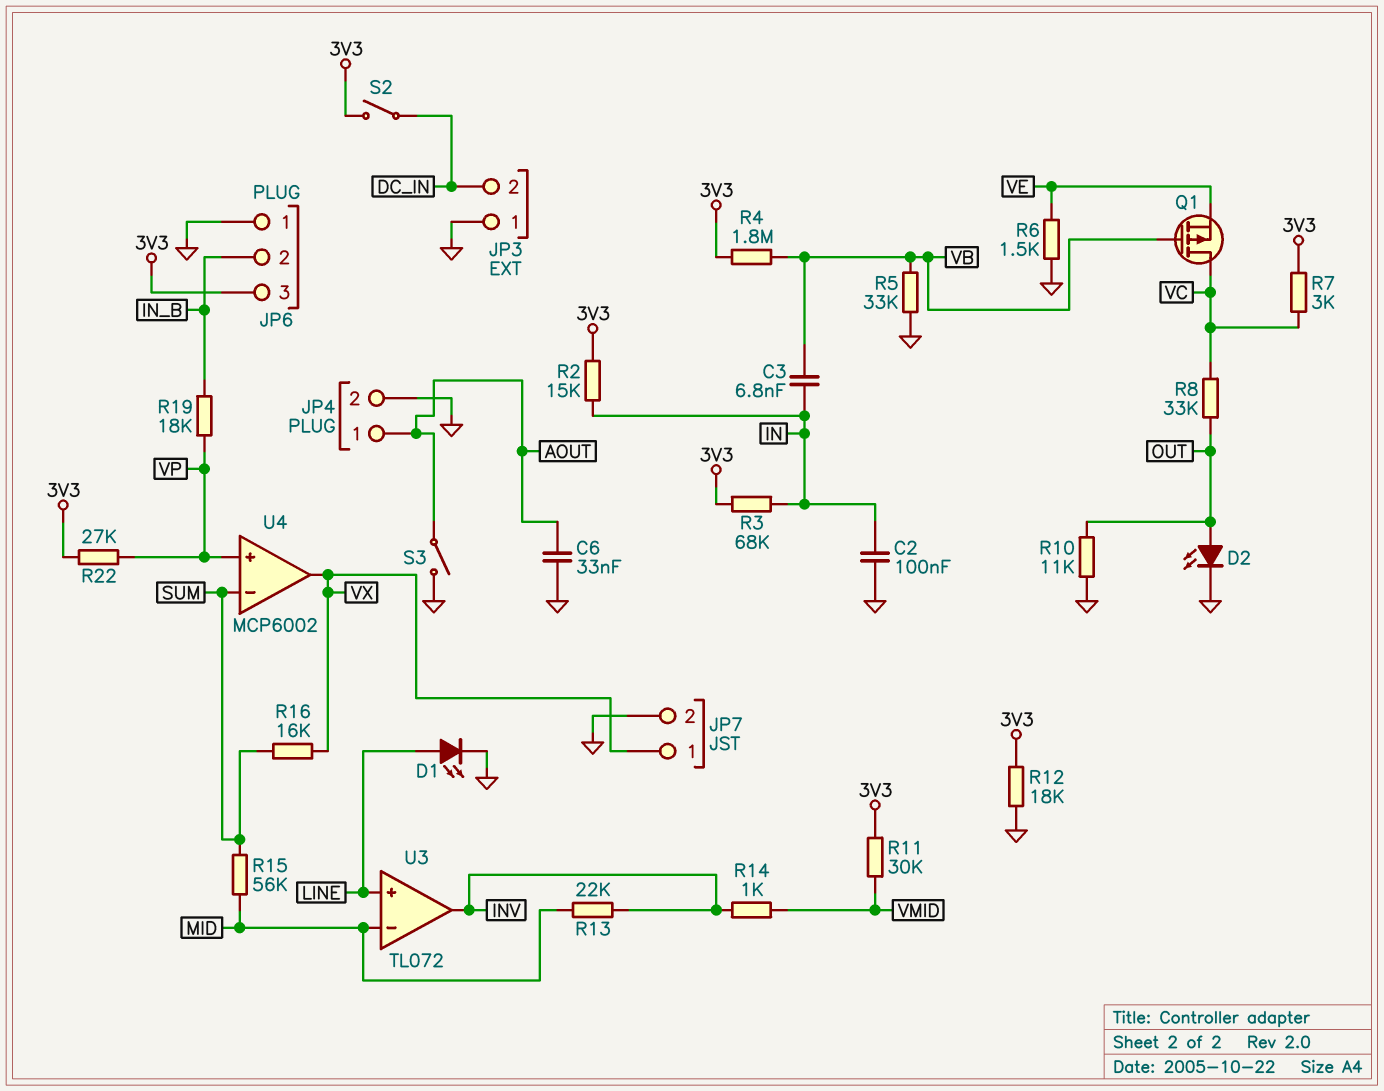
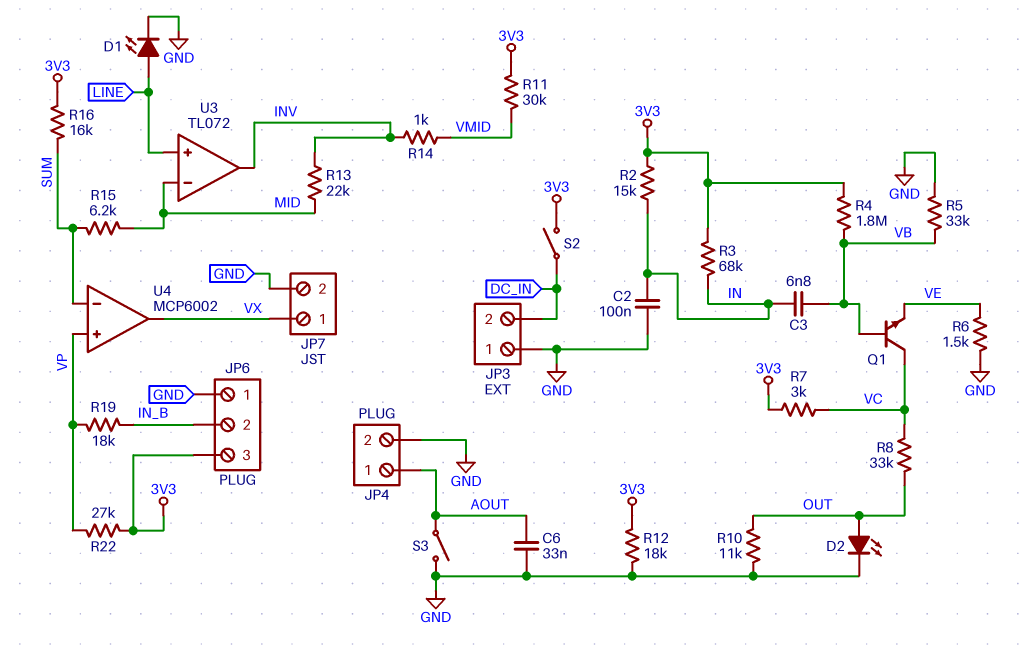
Q1: PMOS (G VB, D VC, S VE) -> NPN (B VB, C VC, E VE)
R15: 56k (MID, SUM) -> 6.2k (MID, SUM)
R16: 16k (SUM, VX) -> 16k (3V3, SUM)

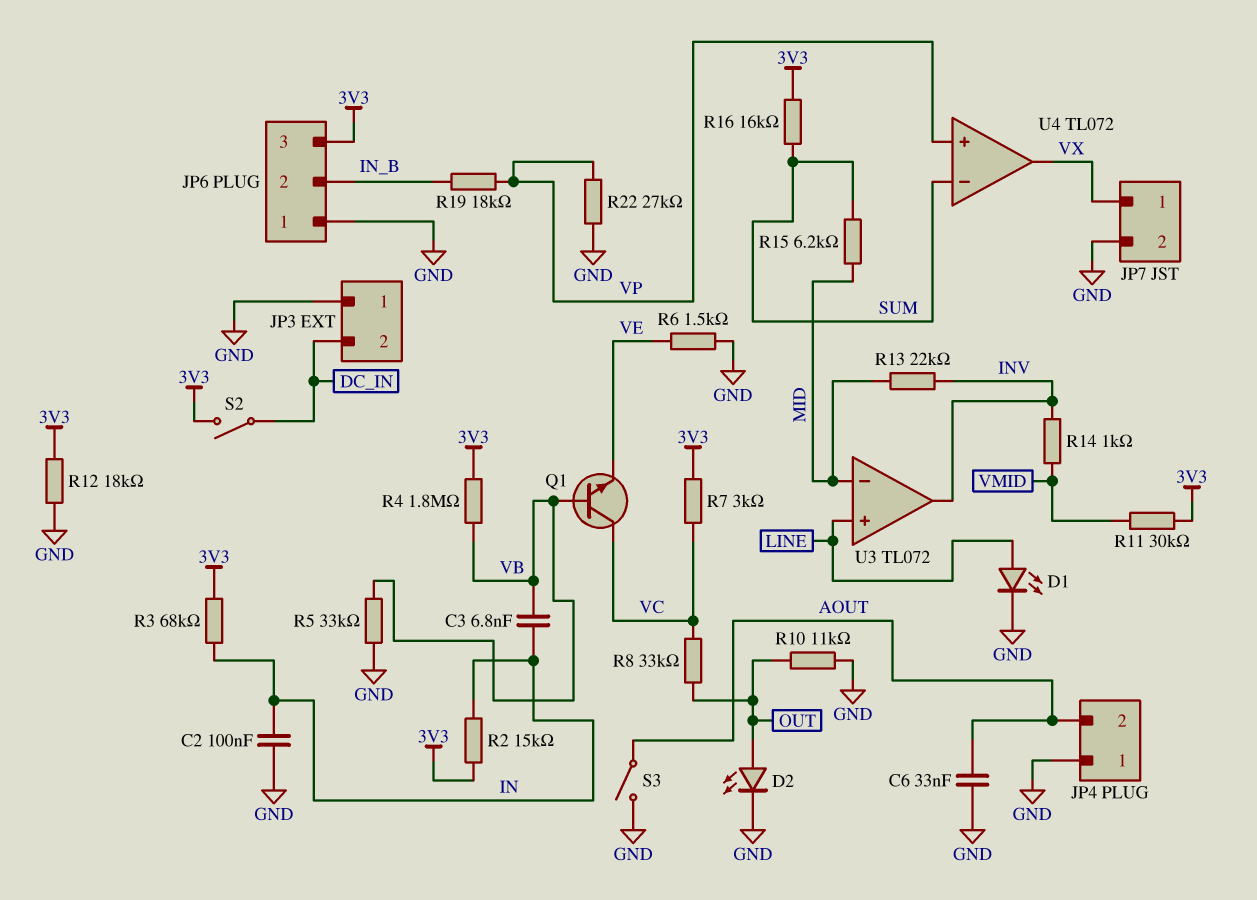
JP4 pin 1: AOUT -> GND
JP4 pin 2: GND -> AOUT
R22: 27k (3V3, VP) -> 27k (GND, VP)
U4: MCP6002 -> TL072

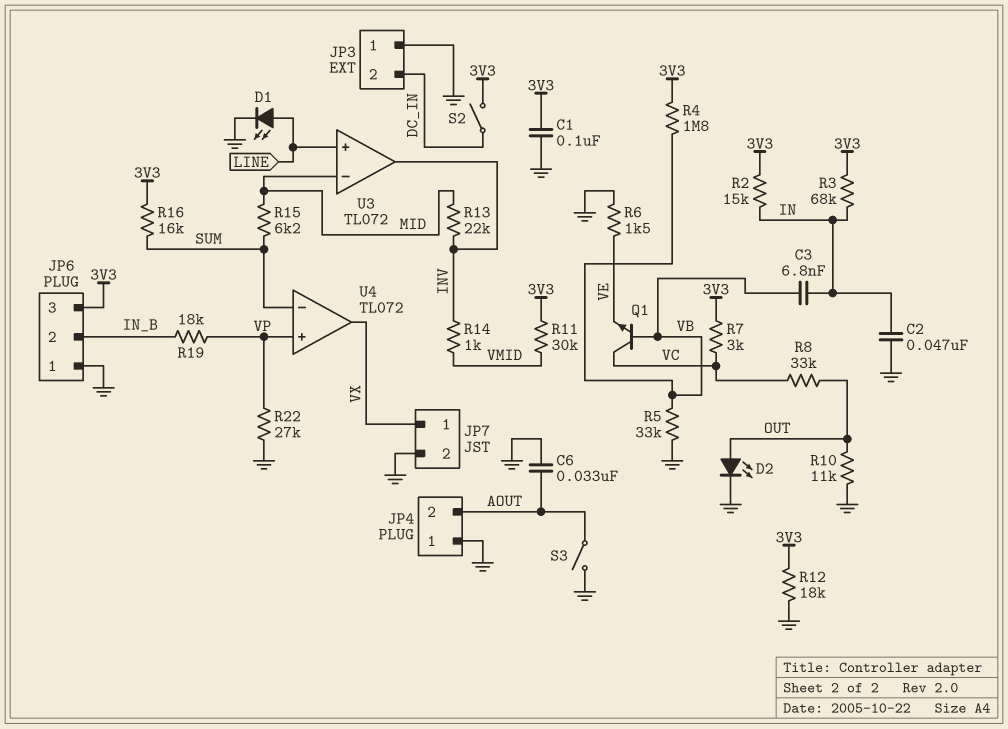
C1: none -> 100nF (3V3, GND)
C2: 100nF (GND, IN) -> 47nF (GND, IN)

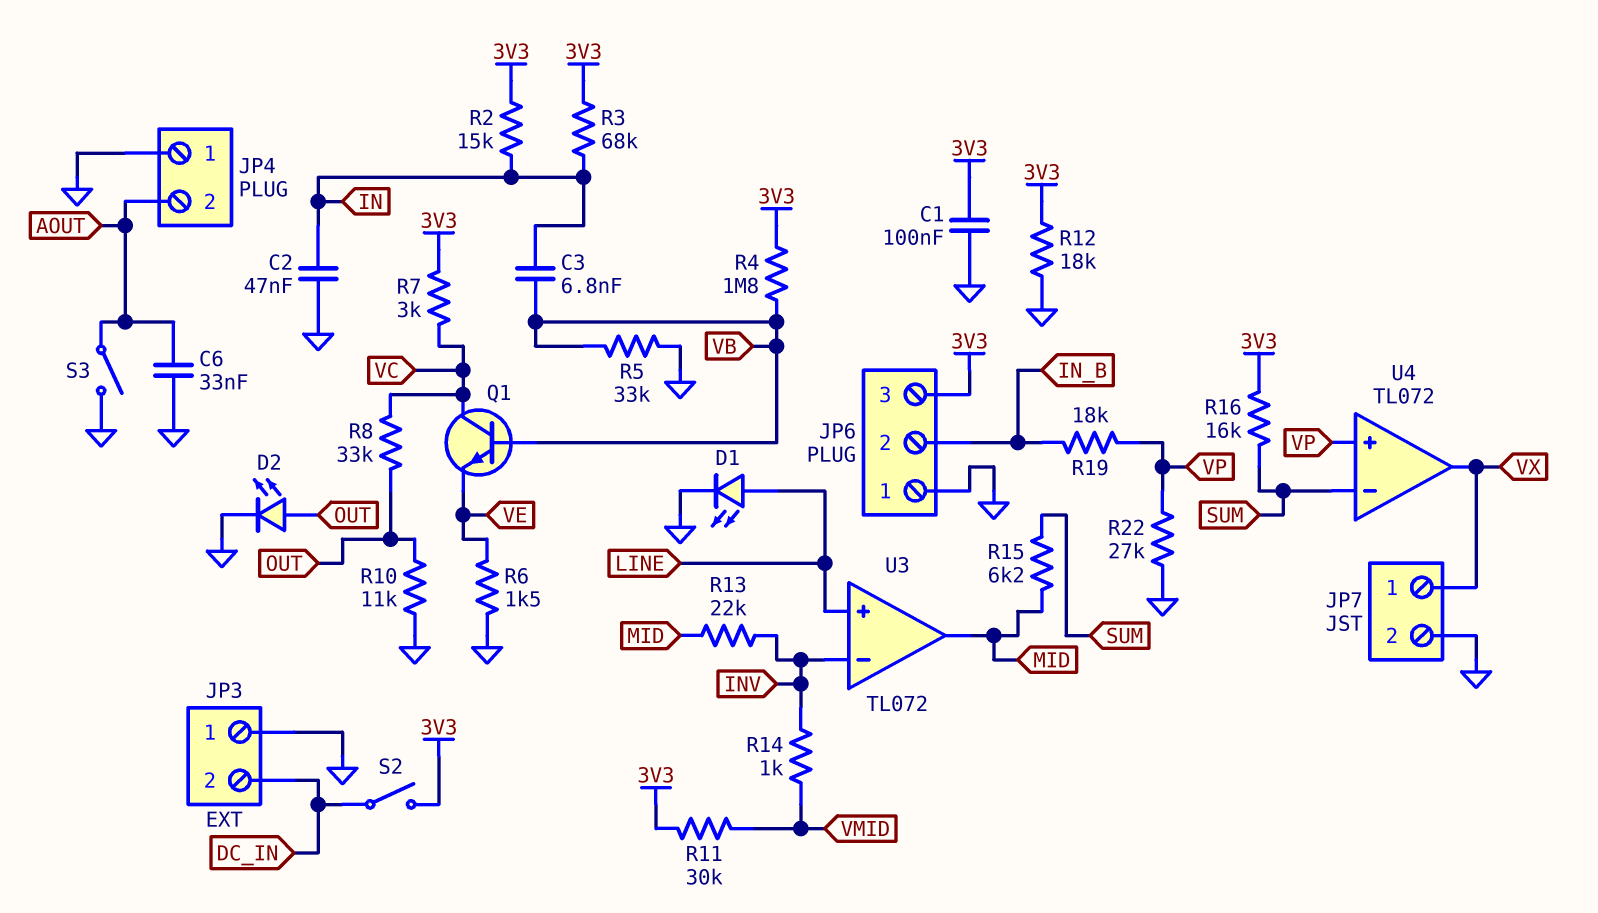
U3 pin in-: MID -> INV
U3 pin out: INV -> MID

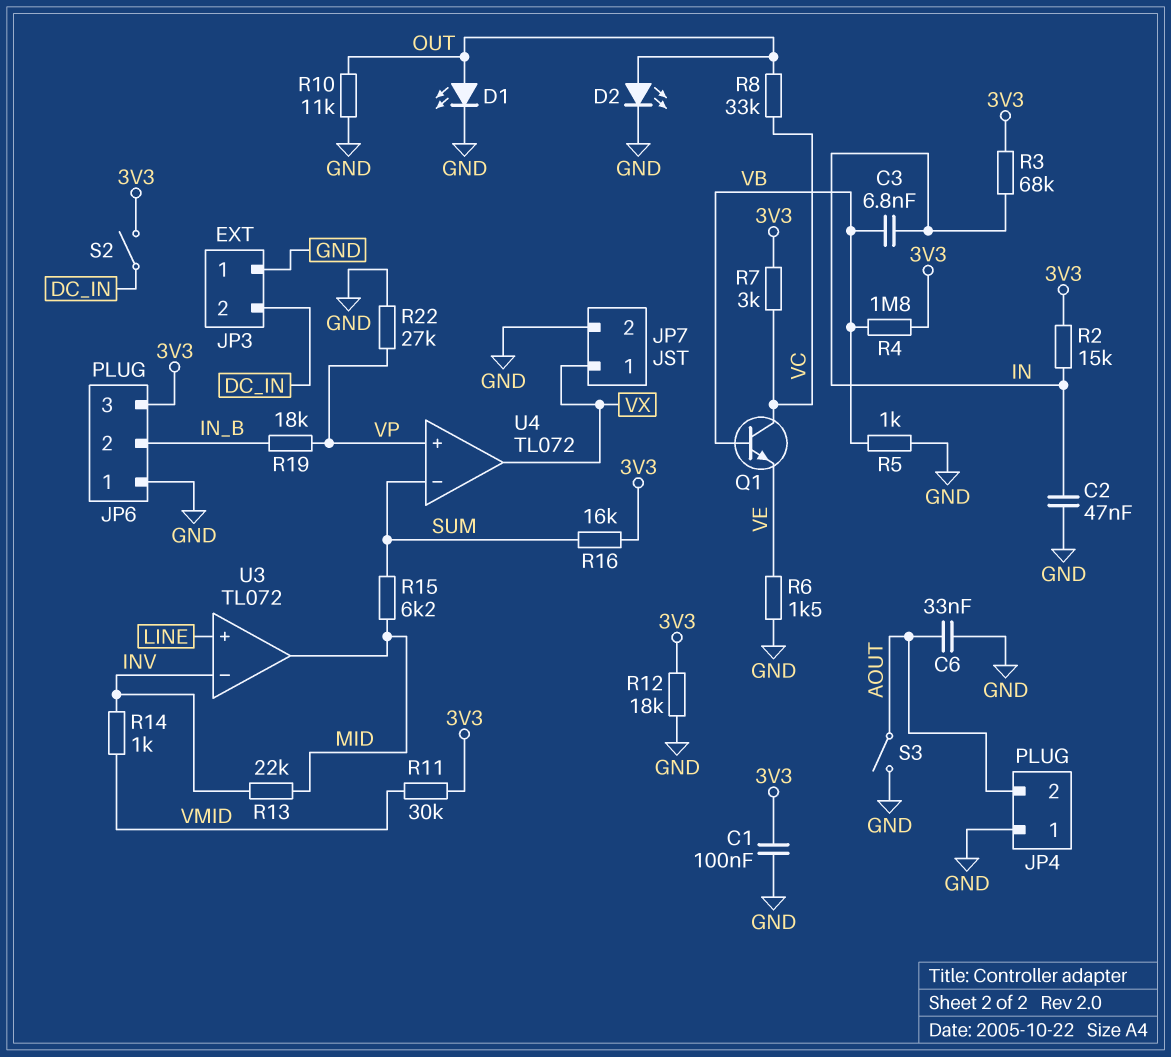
D1: LED (A LINE, K GND) -> LED (A OUT, K GND)
R5: 33k (GND, VB) -> 1k (GND, VB)

